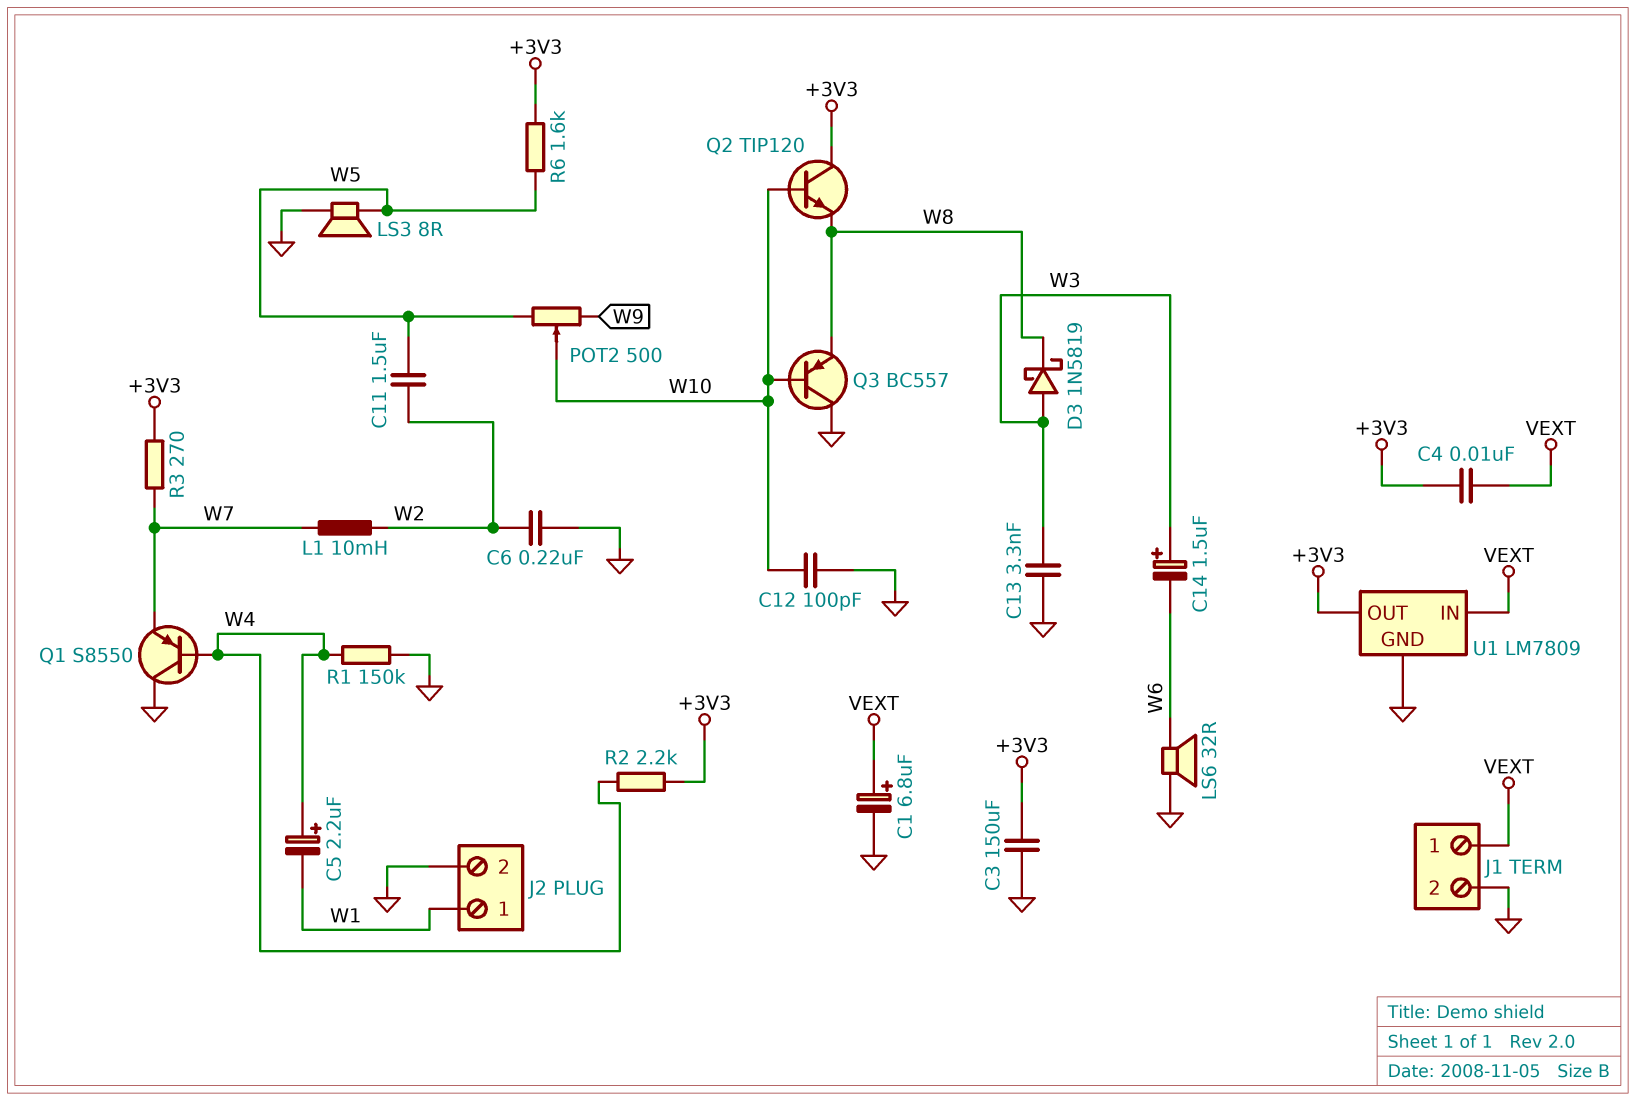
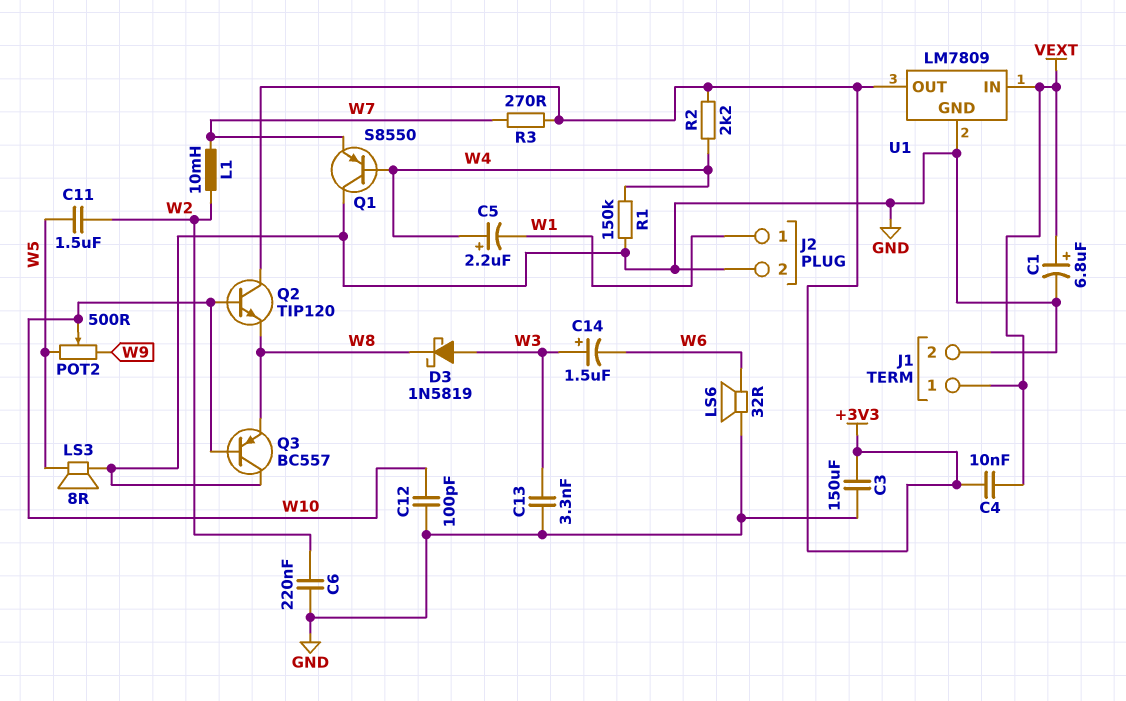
R6: 1.6k (+3V3, W5) -> none

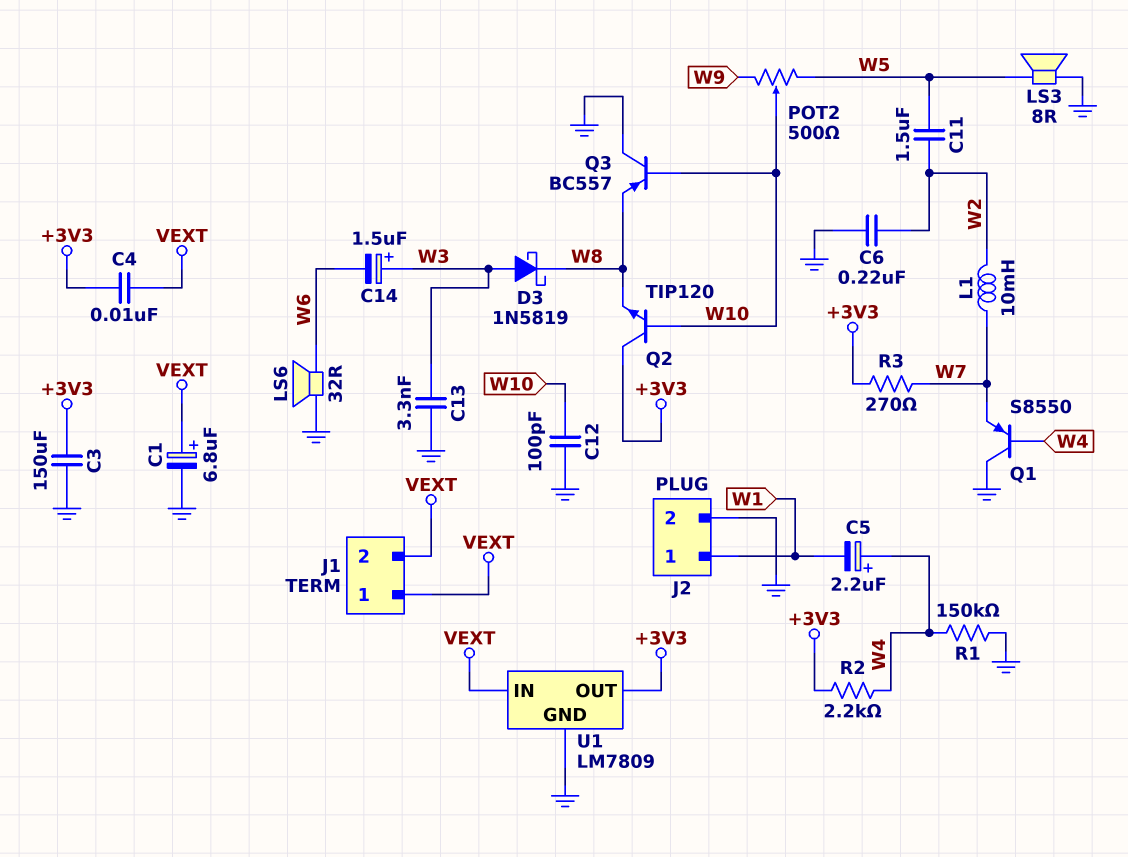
J1 pin 2: GND -> VEXT

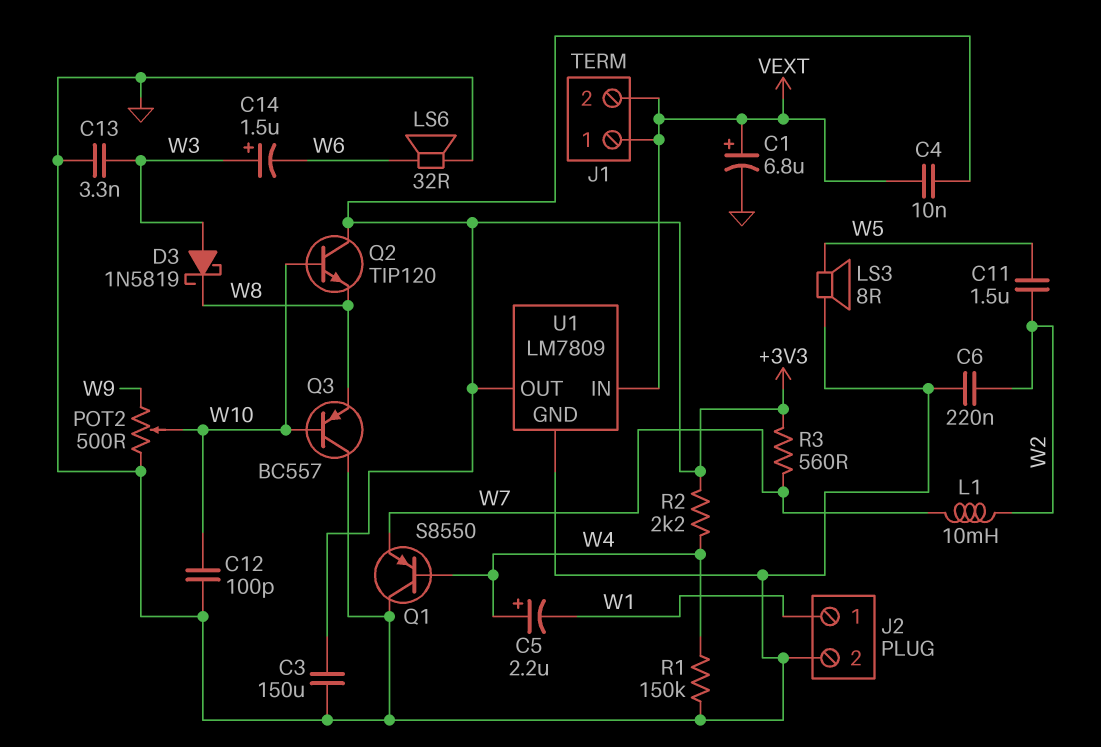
POT2: 500 (W5, W9, wiper W10) -> 500 (GND, W9, wiper W10)
R3: 270 (+3V3, W7) -> 560 (+3V3, W7)

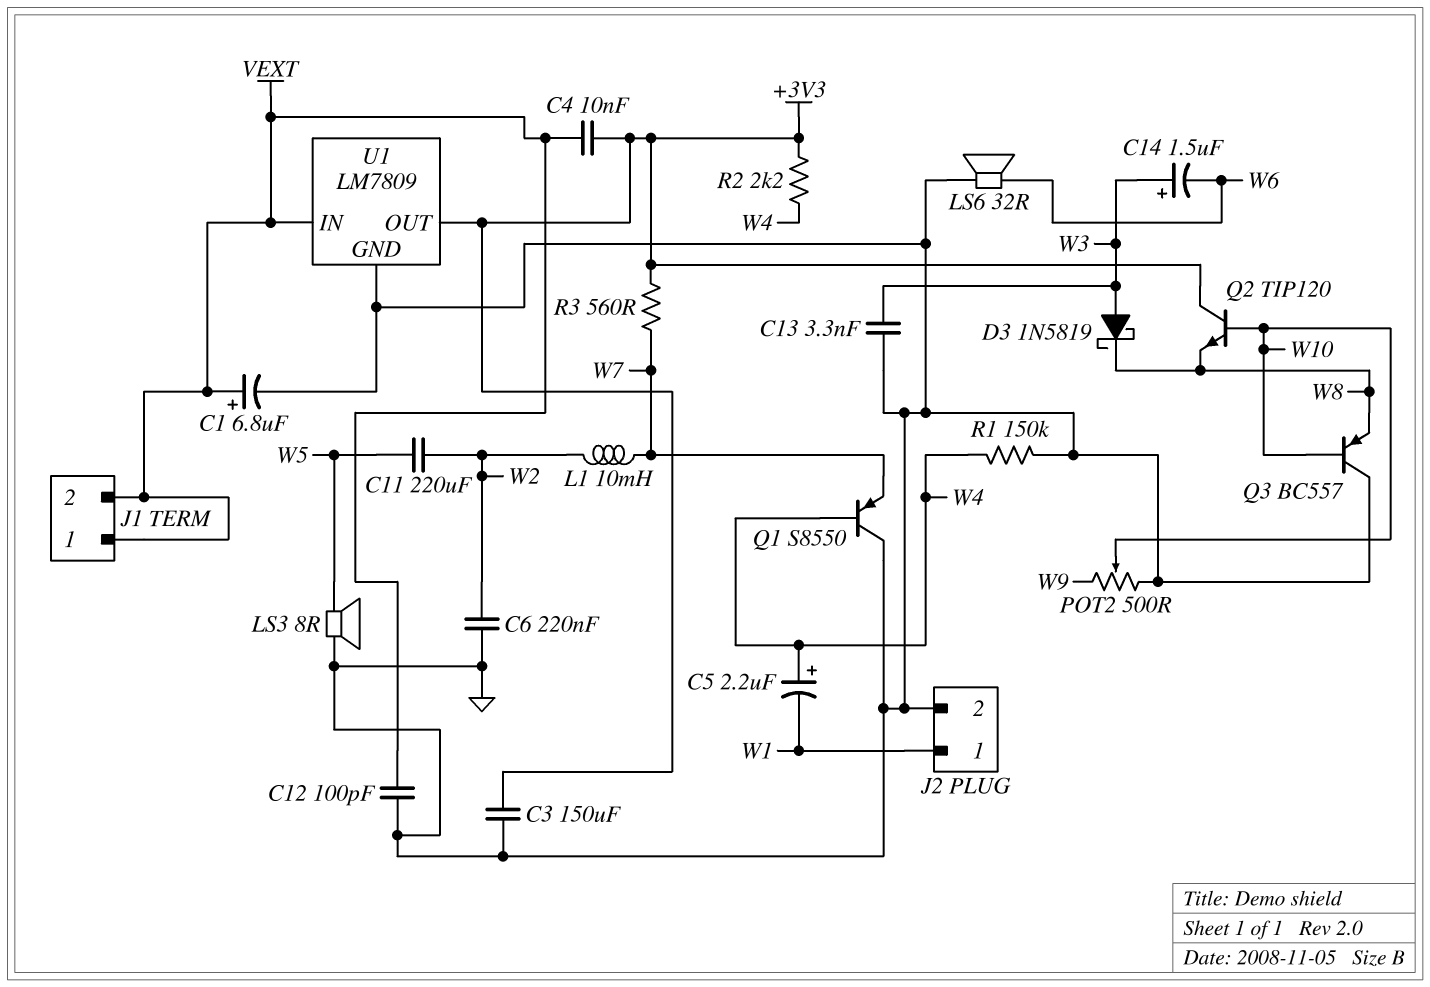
C11: 1.5uF (W2, W5) -> 220uF (W2, W5)
C12: 100pF (GND, W10) -> 100pF (GND, VEXT)

